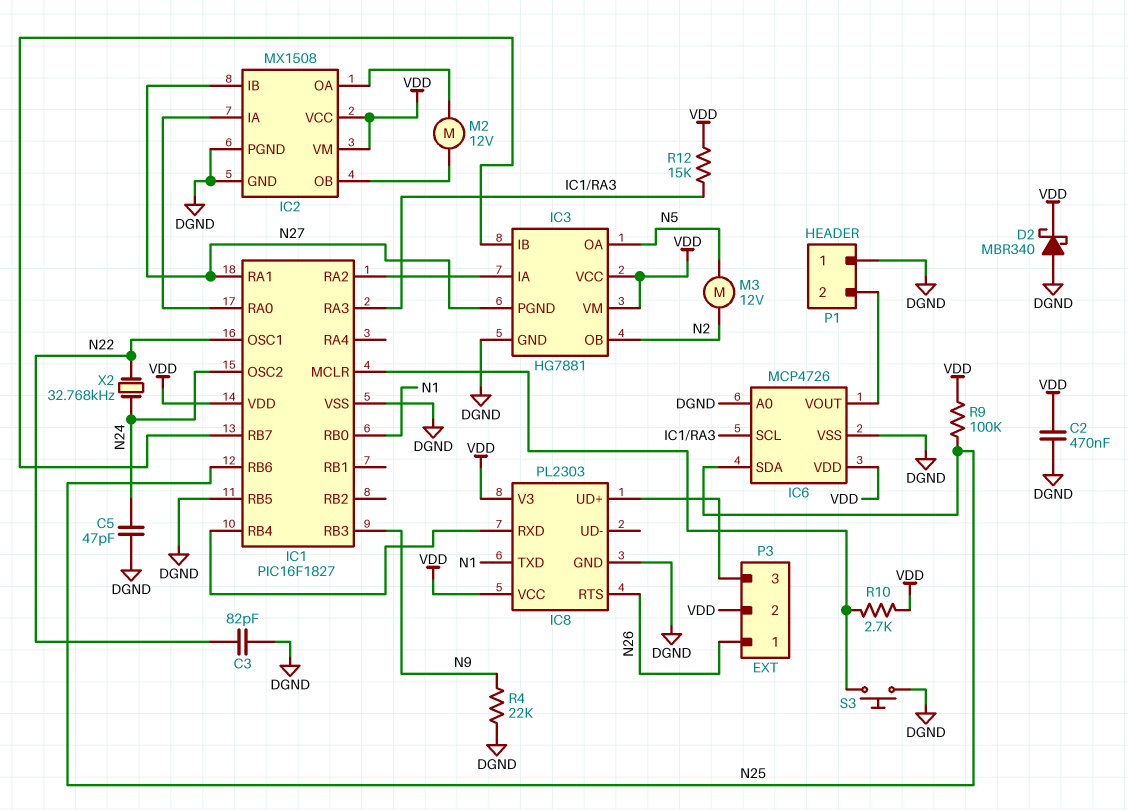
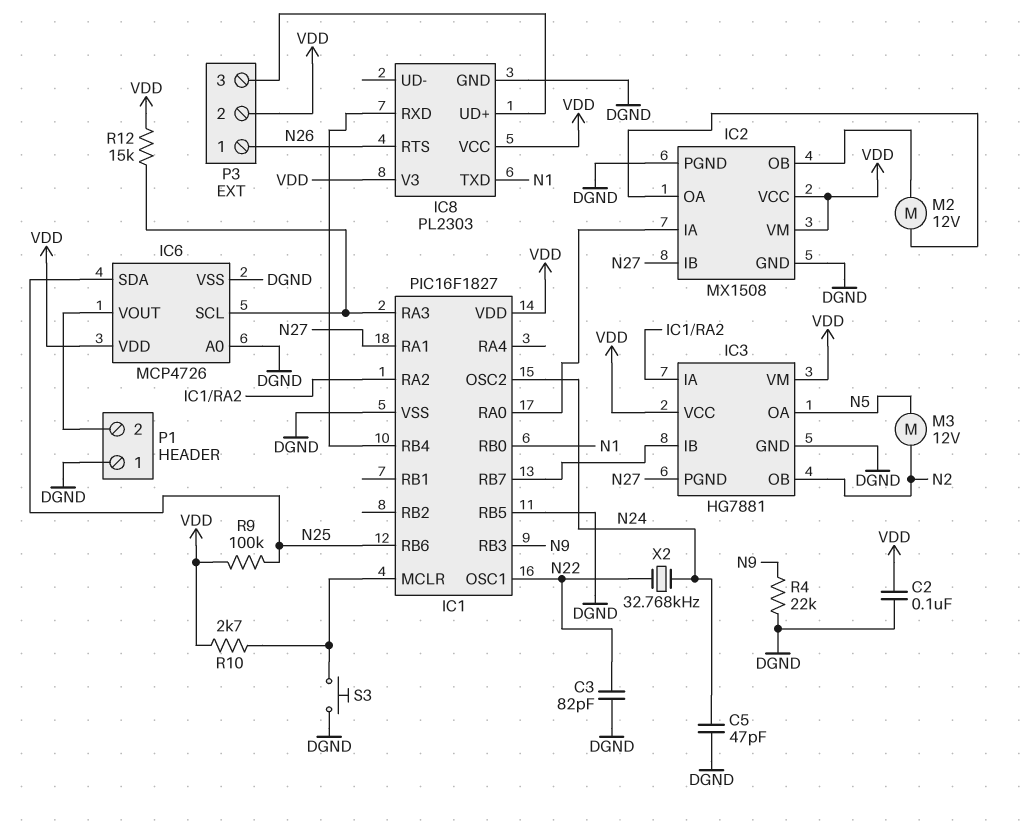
C2: 470nF (DGND, VDD) -> 100nF (DGND, VDD)
D2: schottky MBR340 (A DGND, K VDD) -> none

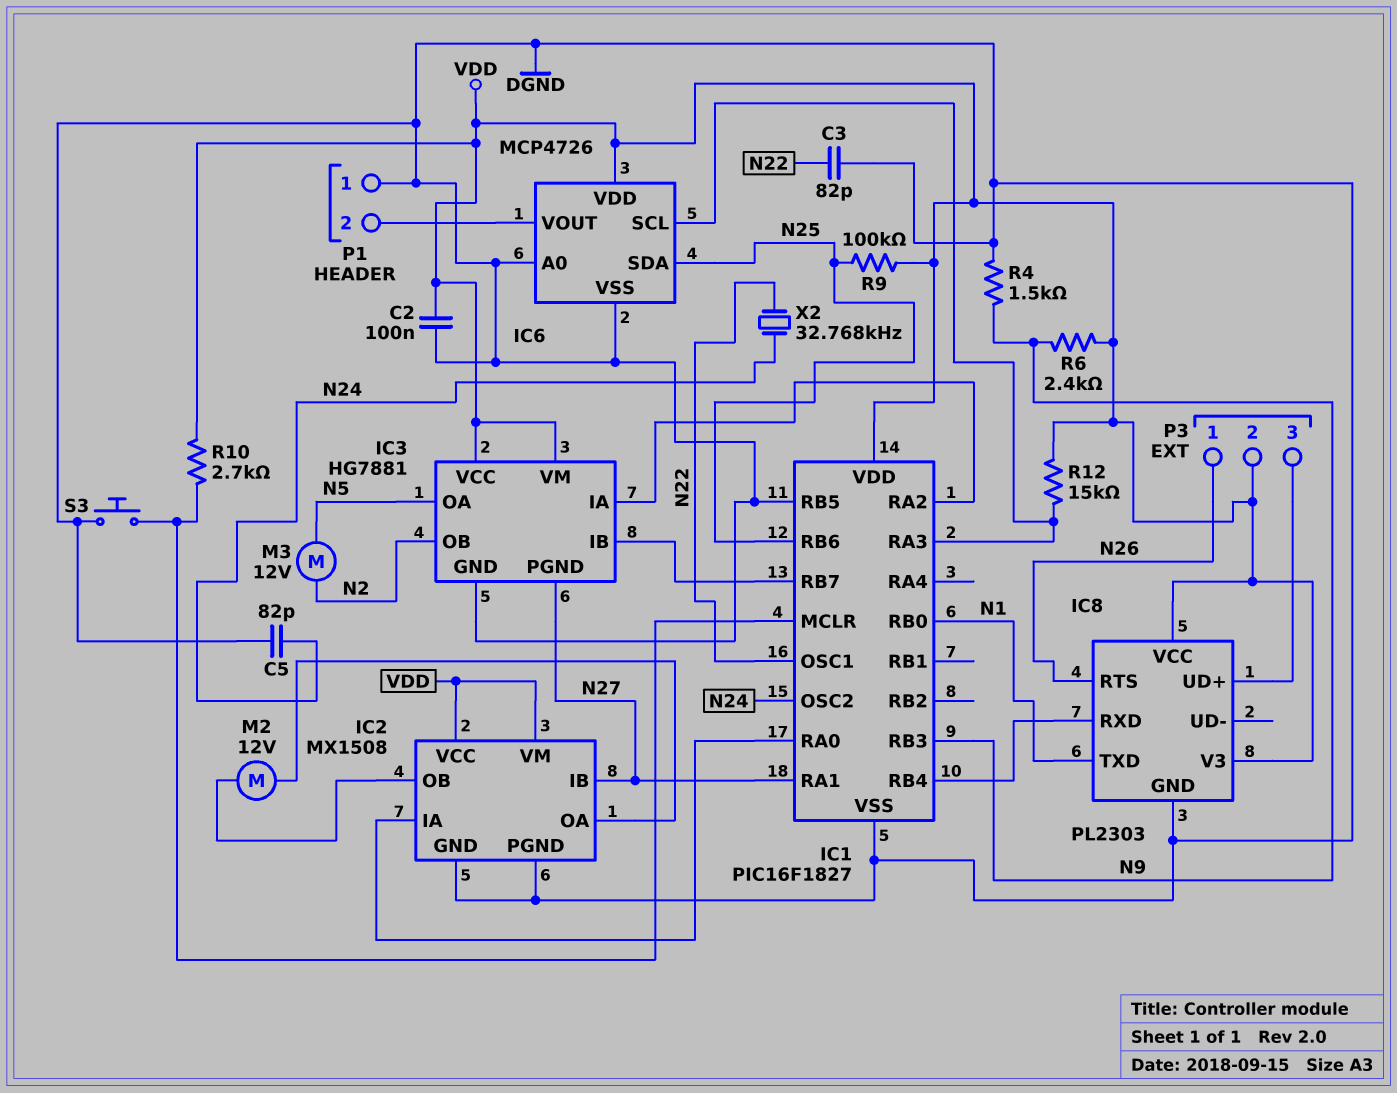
C5: 47pF (DGND, N24) -> 82pF (DGND, N24)
R4: 22k (DGND, N9) -> 1.5k (DGND, N9)
R6: none -> 2.4k (N9, VDD)

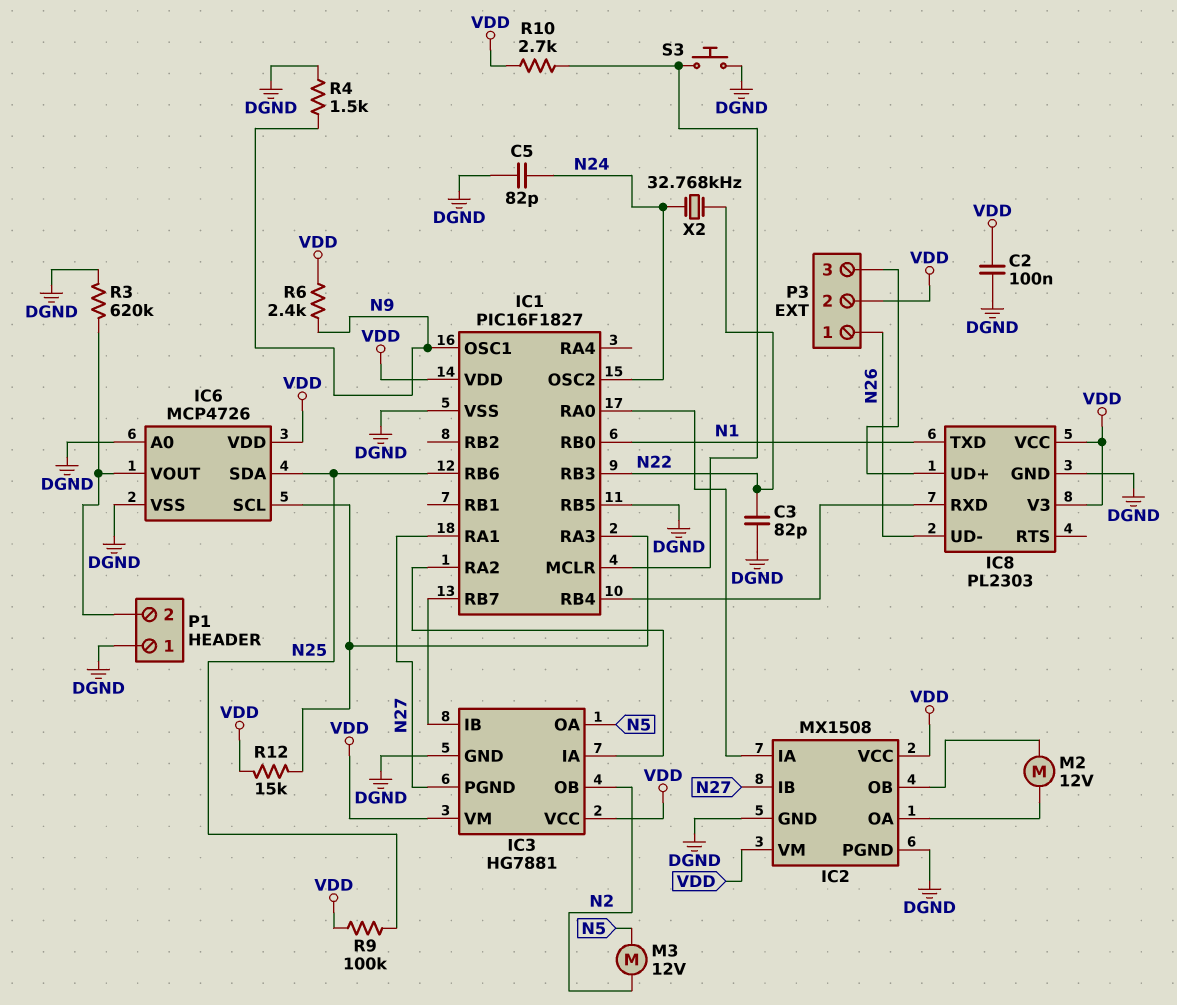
IC1 pin OSC1: N22 -> N9
IC1 pin RB3: N9 -> N22
IC8 pin RTS: N26 -> none
IC8 pin UD-: none -> N26
R3: none -> 620k (DGND, IC6/VOUT)

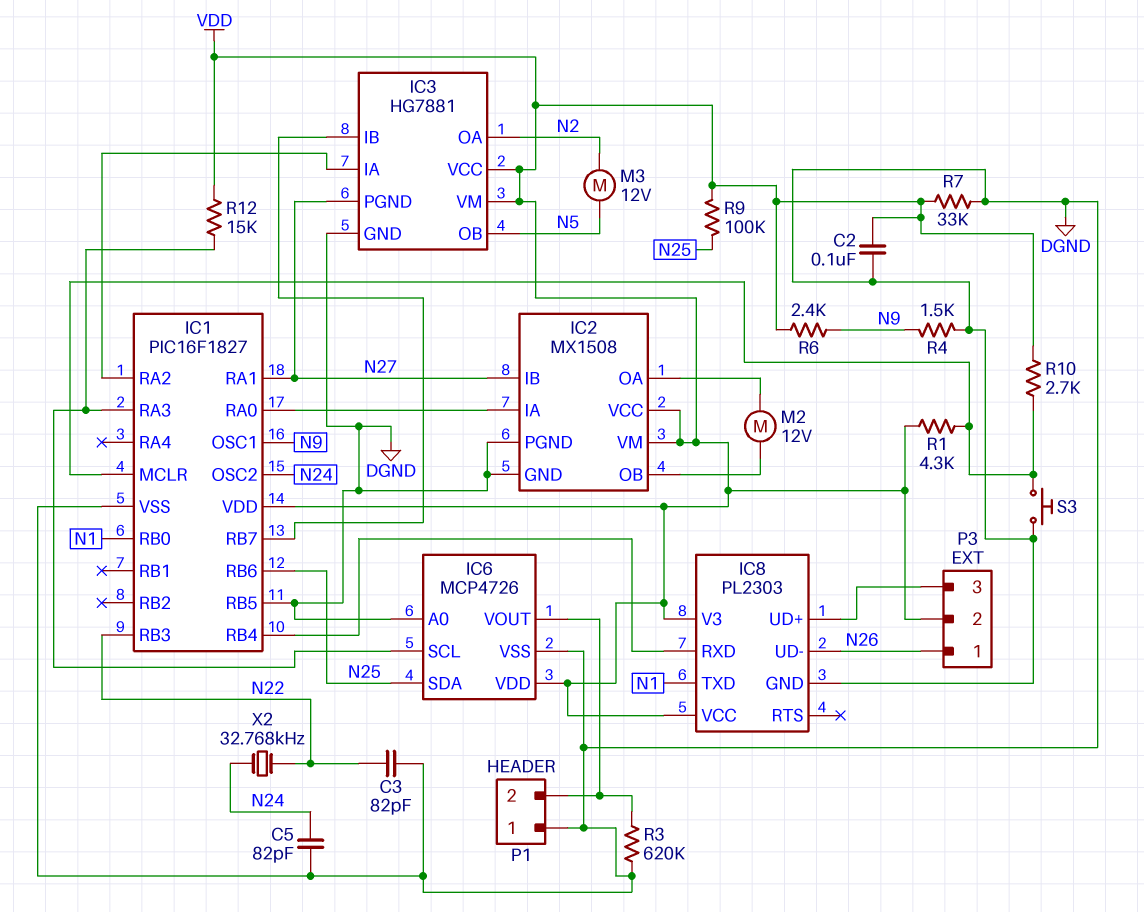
IC3 pin OA: N5 -> N2
IC3 pin OB: N2 -> N5
R1: none -> 4.3k (IC1/MCLR, VDD)
R7: none -> 33k (DGND, VDD)

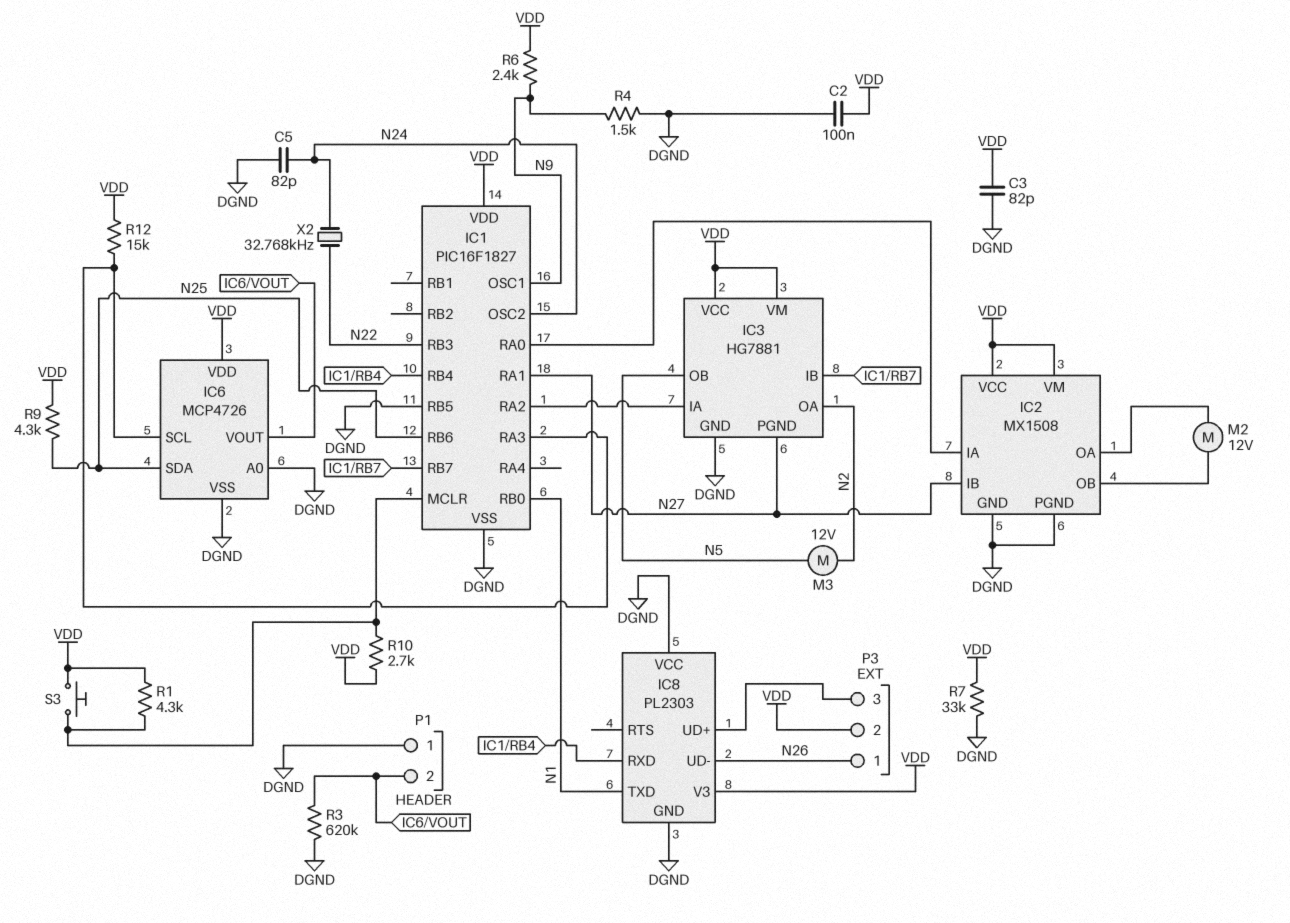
C3: 82pF (DGND, N22) -> 82pF (DGND, VDD)
IC8 pin VCC: VDD -> DGND
R9: 100k (N25, VDD) -> 4.3k (N25, VDD)
S3: button (DGND, IC1/MCLR) -> button (IC1/MCLR, VDD)

